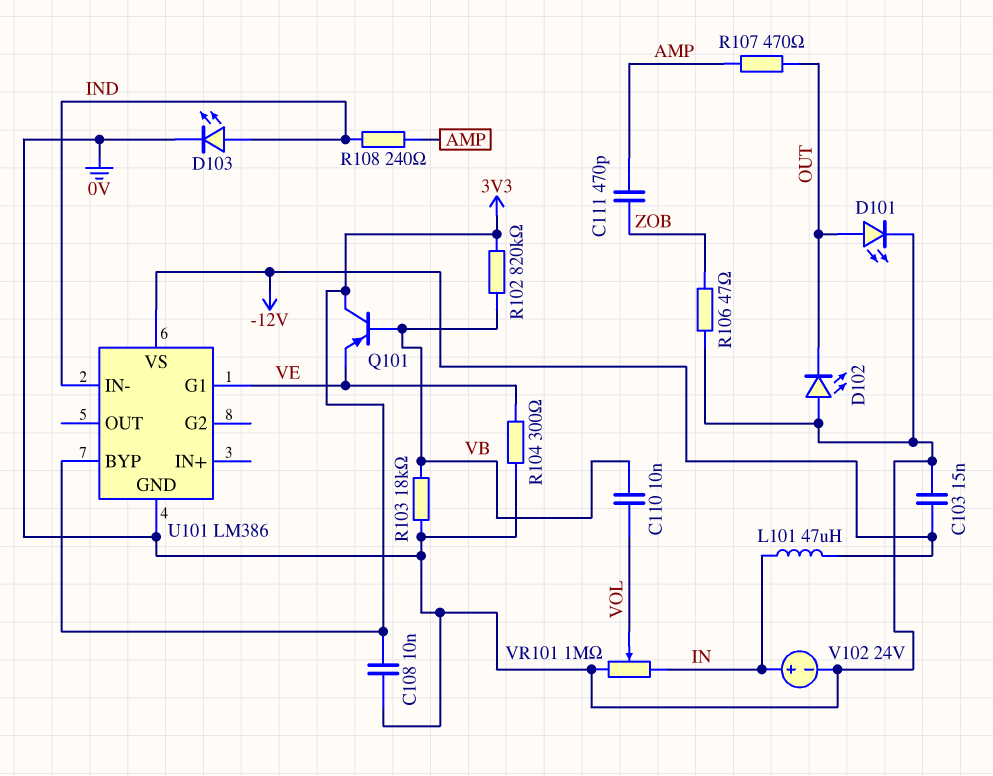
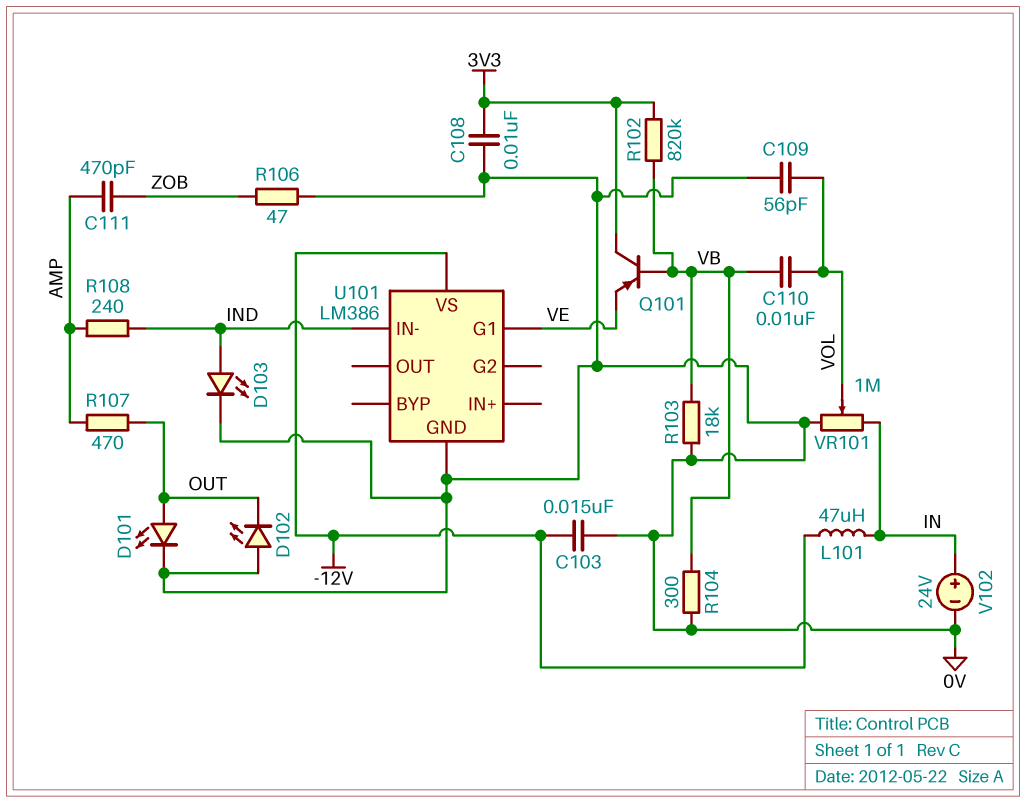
C109: none -> 56pF (0V, VOL)
R104: 300 (0V, VE) -> 300 (0V, VB)
U101 pin BYP: 3V3 -> none

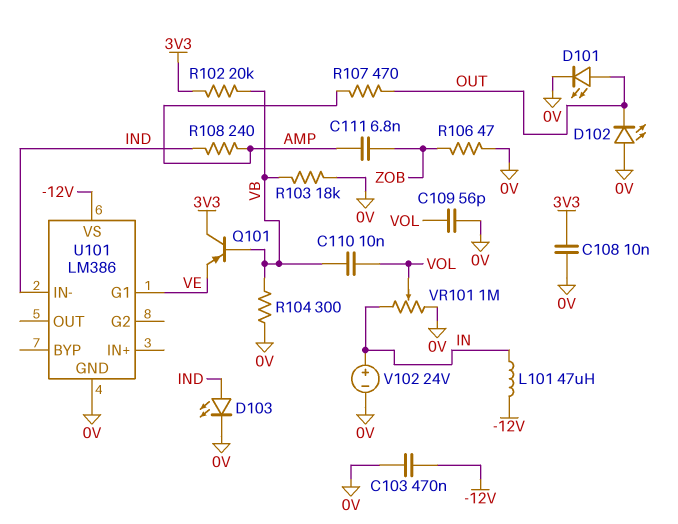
C103: 15nF (-12V, 0V) -> 470nF (-12V, 0V)
C111: 470pF (AMP, ZOB) -> 6.8nF (AMP, ZOB)
R102: 820k (3V3, VB) -> 20k (3V3, VB)

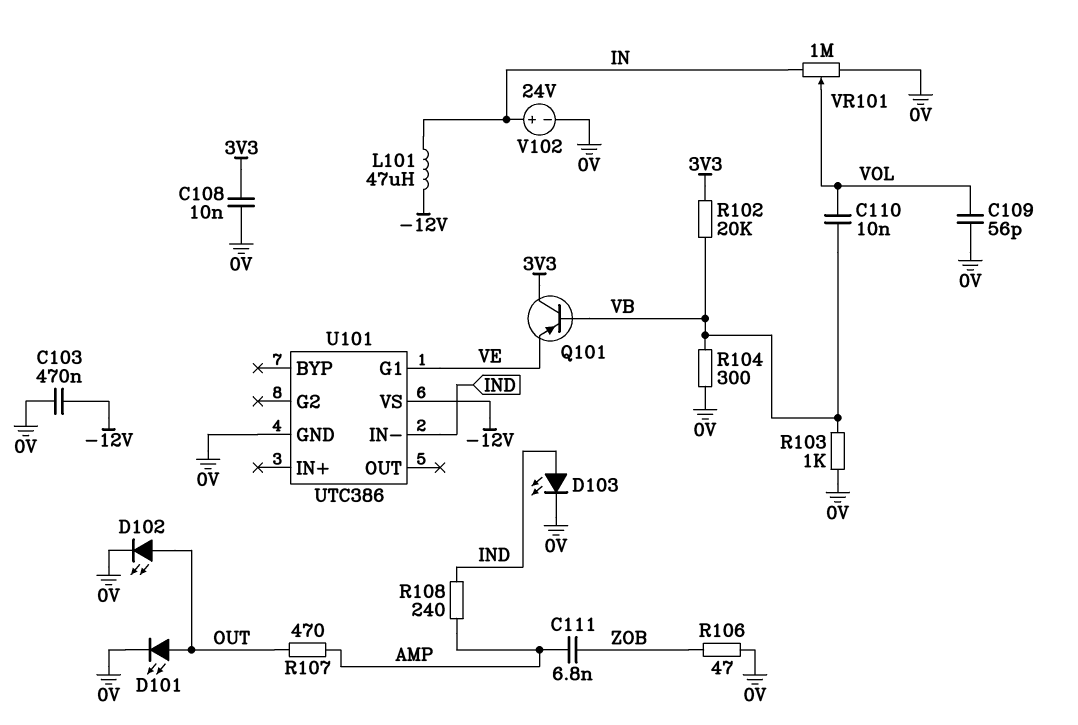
D102: LED (A 0V, K OUT) -> LED (A OUT, K 0V)
R103: 18k (0V, VB) -> 1k (0V, VB)
U101: LM386 -> UTC386

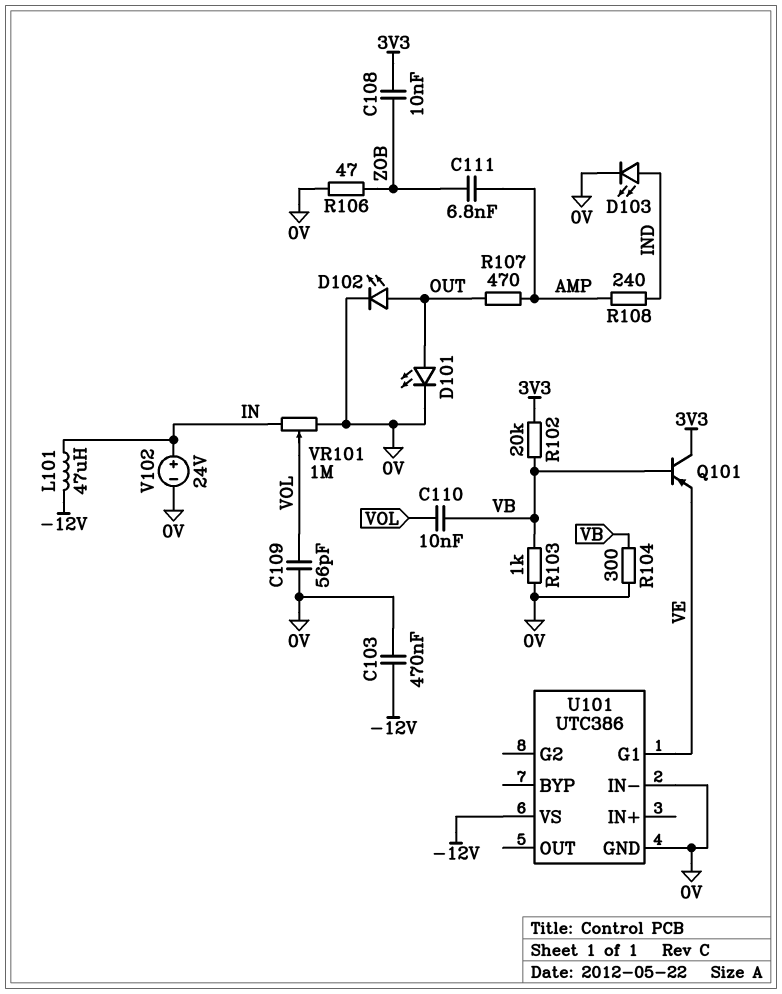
C108: 10nF (0V, 3V3) -> 10nF (3V3, ZOB)
U101 pin IN-: IND -> 0V

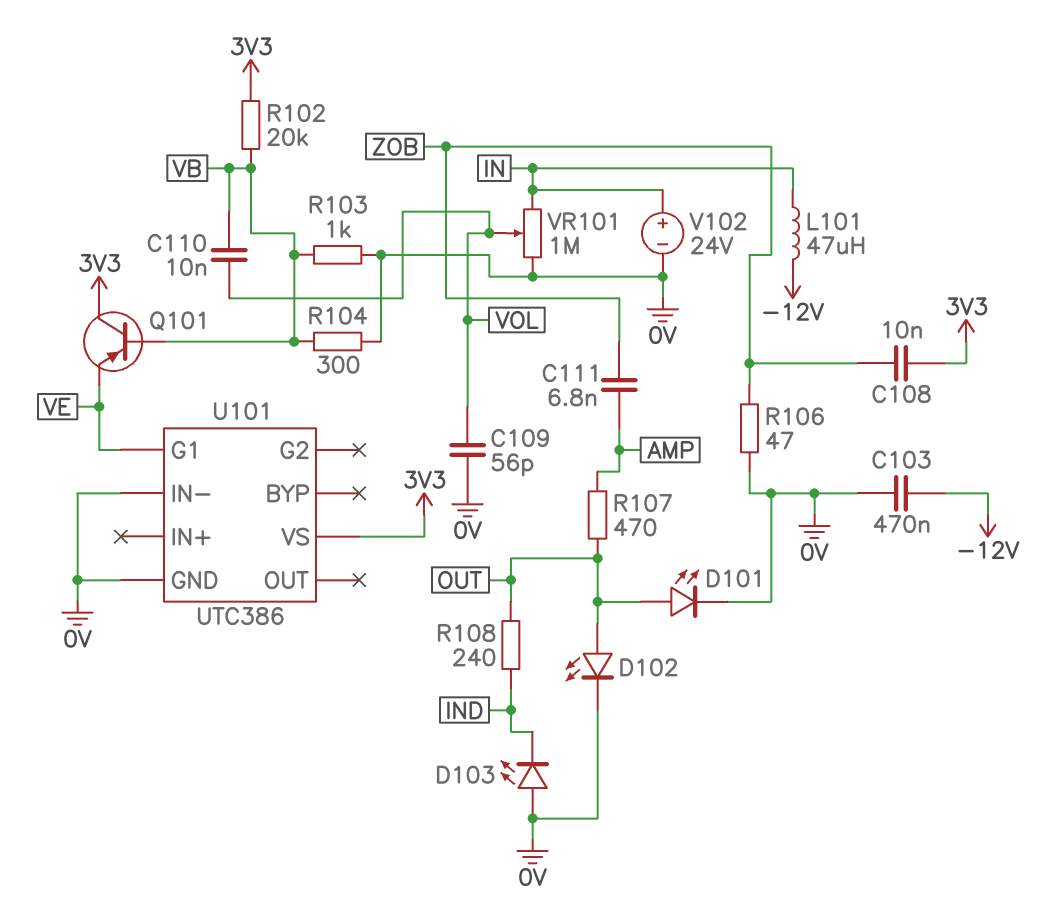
D103: LED (A IND, K 0V) -> LED (A 0V, K IND)
R108: 240 (AMP, IND) -> 240 (IND, OUT)
U101 pin VS: -12V -> 3V3

